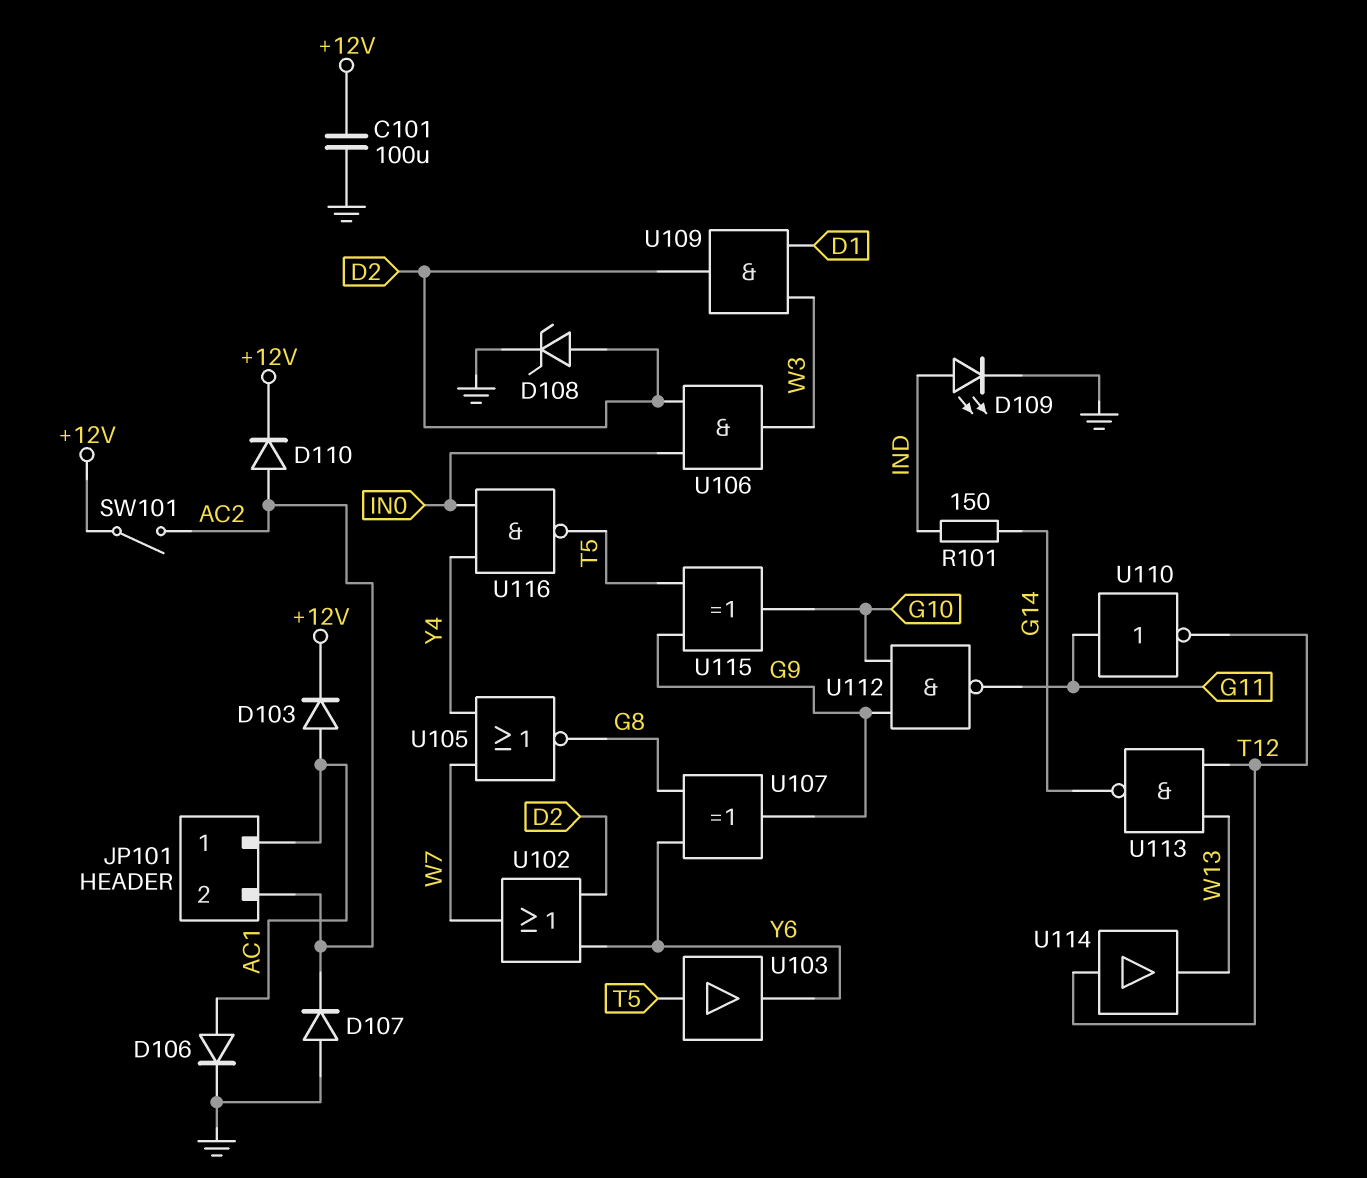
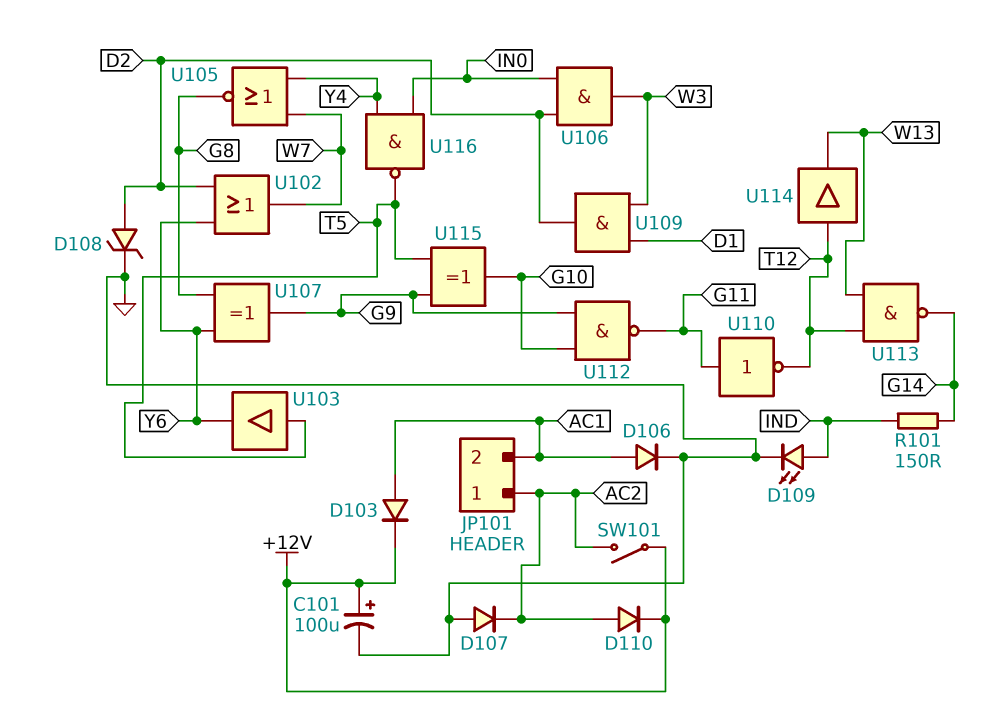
C101: 100uF (+12V, GND) -> 100uF (plus +12V, minus GND)
JP101 pin 1: AC1 -> AC2
JP101 pin 2: AC2 -> AC1

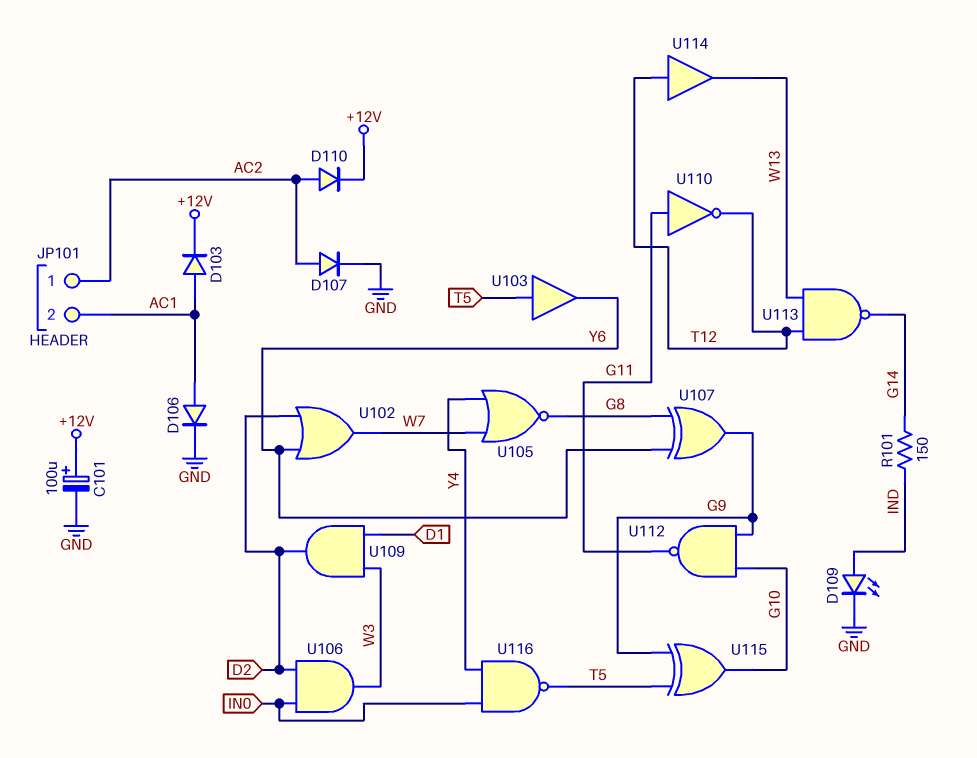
D107: diode (A GND, K AC2) -> diode (A AC2, K GND)
D108: zener (A D2, K GND) -> none
SW101: switch (+12V, AC2) -> none

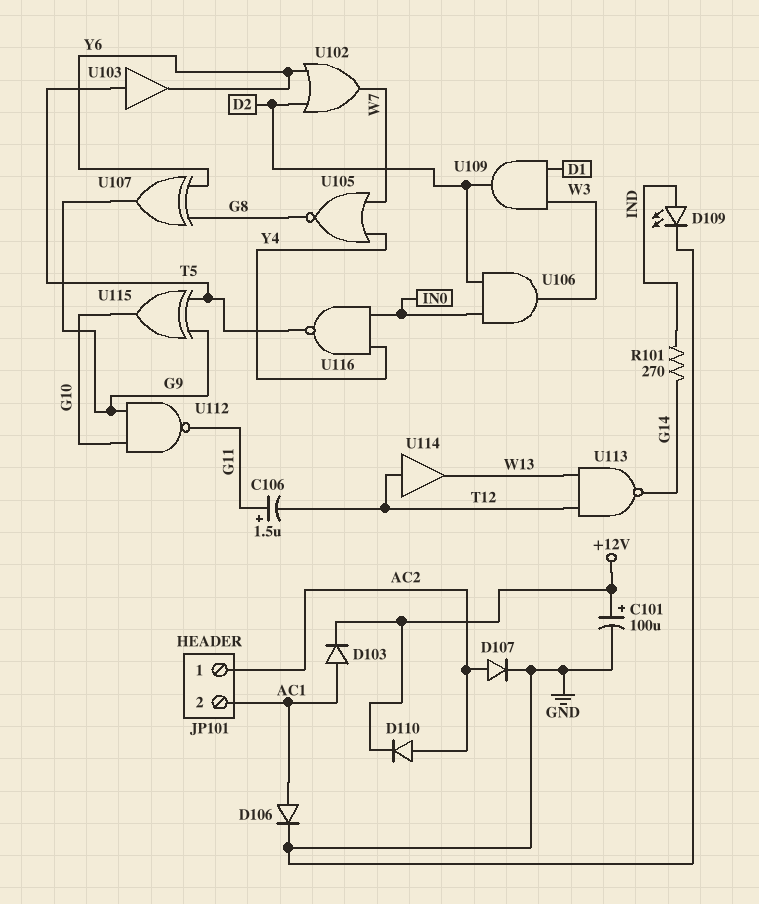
C106: none -> 1.5uF (plus G11, minus T12)
R101: 150 (G14, IND) -> 270 (G14, IND)
U110: NOT (in G11, out T12) -> none

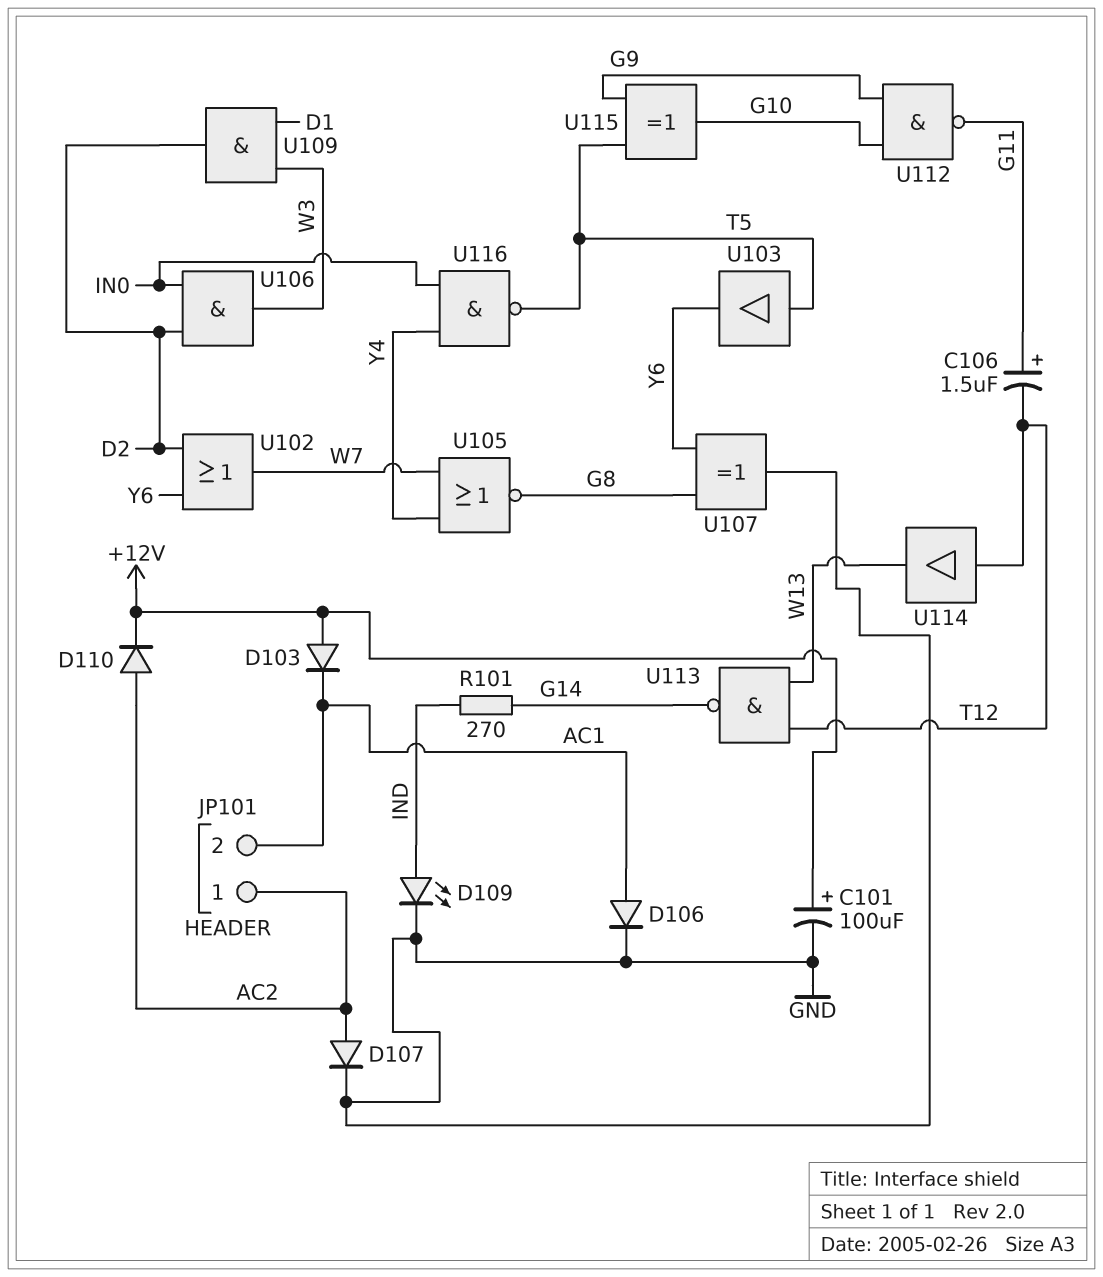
D103: diode (A AC1, K +12V) -> diode (A +12V, K AC1)
U107: XOR (in G8, in Y6, out G9) -> XOR (in G8, in Y6, out GND)

